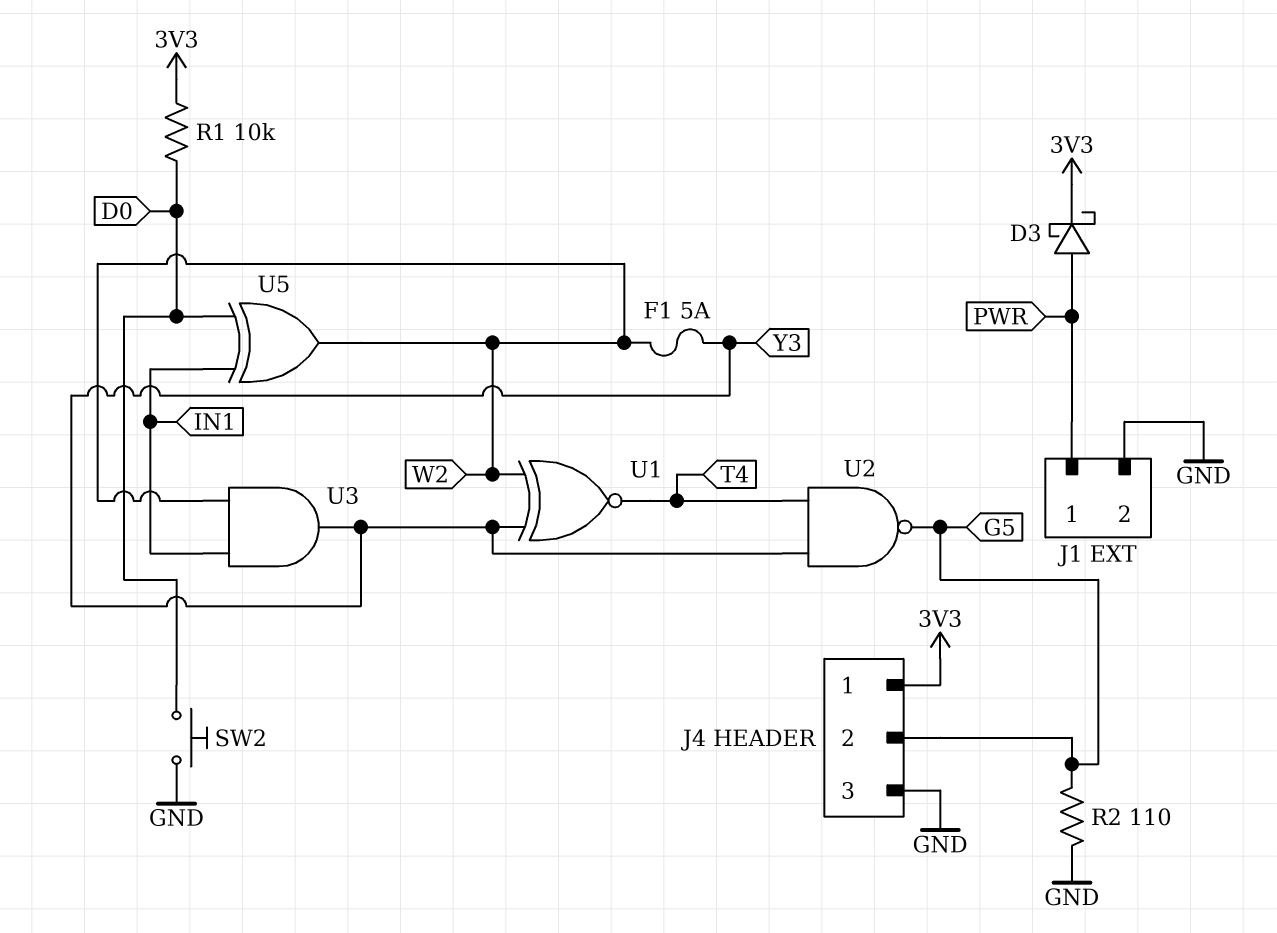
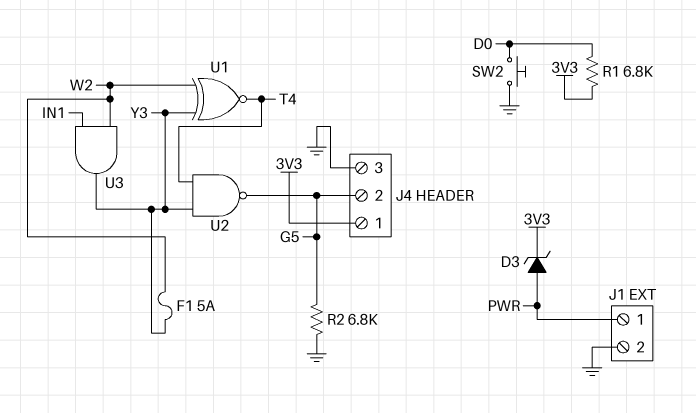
D3: schottky (A PWR, K 3V3) -> zener (A PWR, K 3V3)
R1: 10k (3V3, D0) -> 6.8k (3V3, D0)
R2: 110 (G5, GND) -> 6.8k (G5, GND)
U5: XOR (in D0, in IN1, out W2) -> none

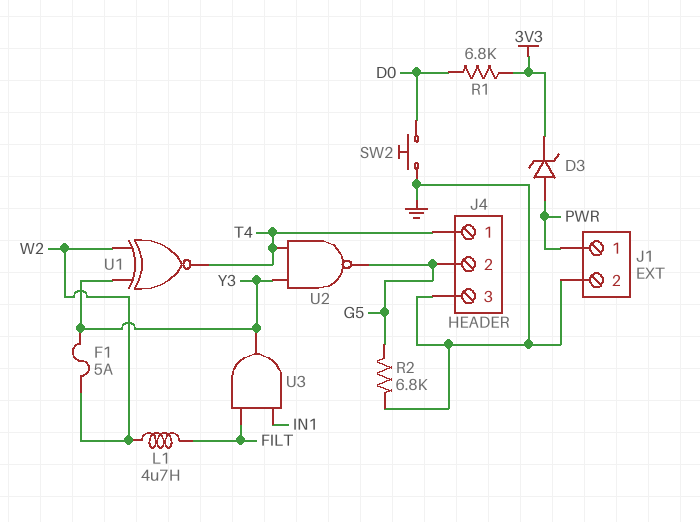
J4 pin 1: 3V3 -> T4
L1: none -> 4.7uH (FILT, W2)
U3: AND (in IN1, in W2, out Y3) -> AND (in FILT, in IN1, out Y3)

